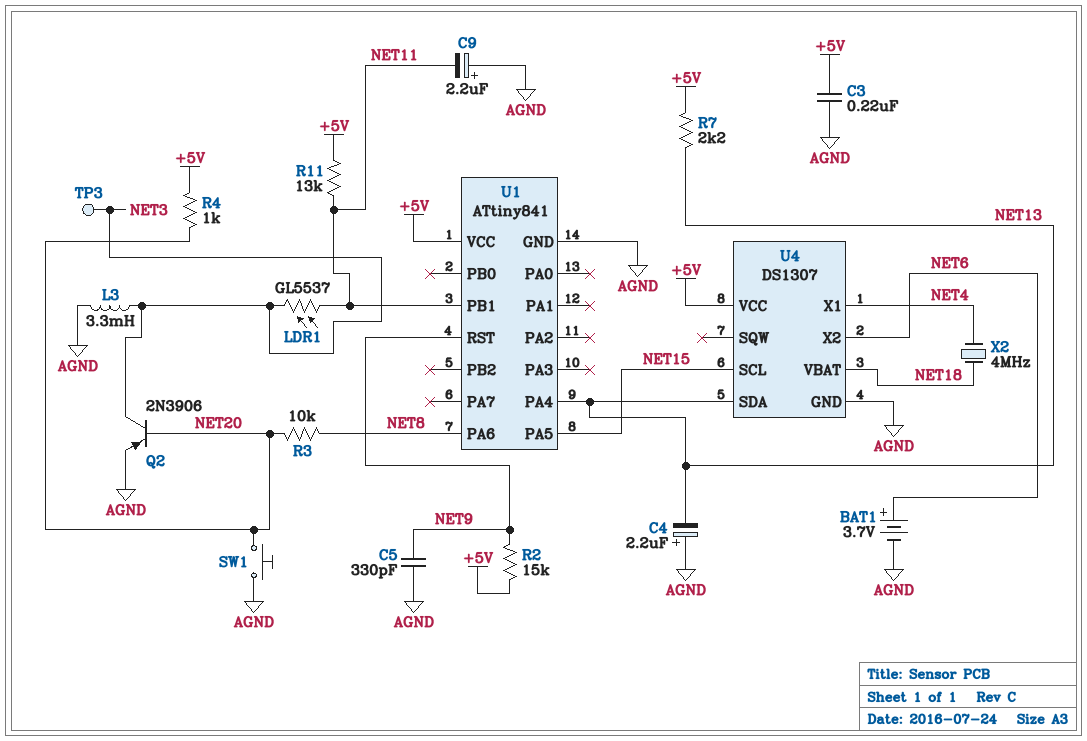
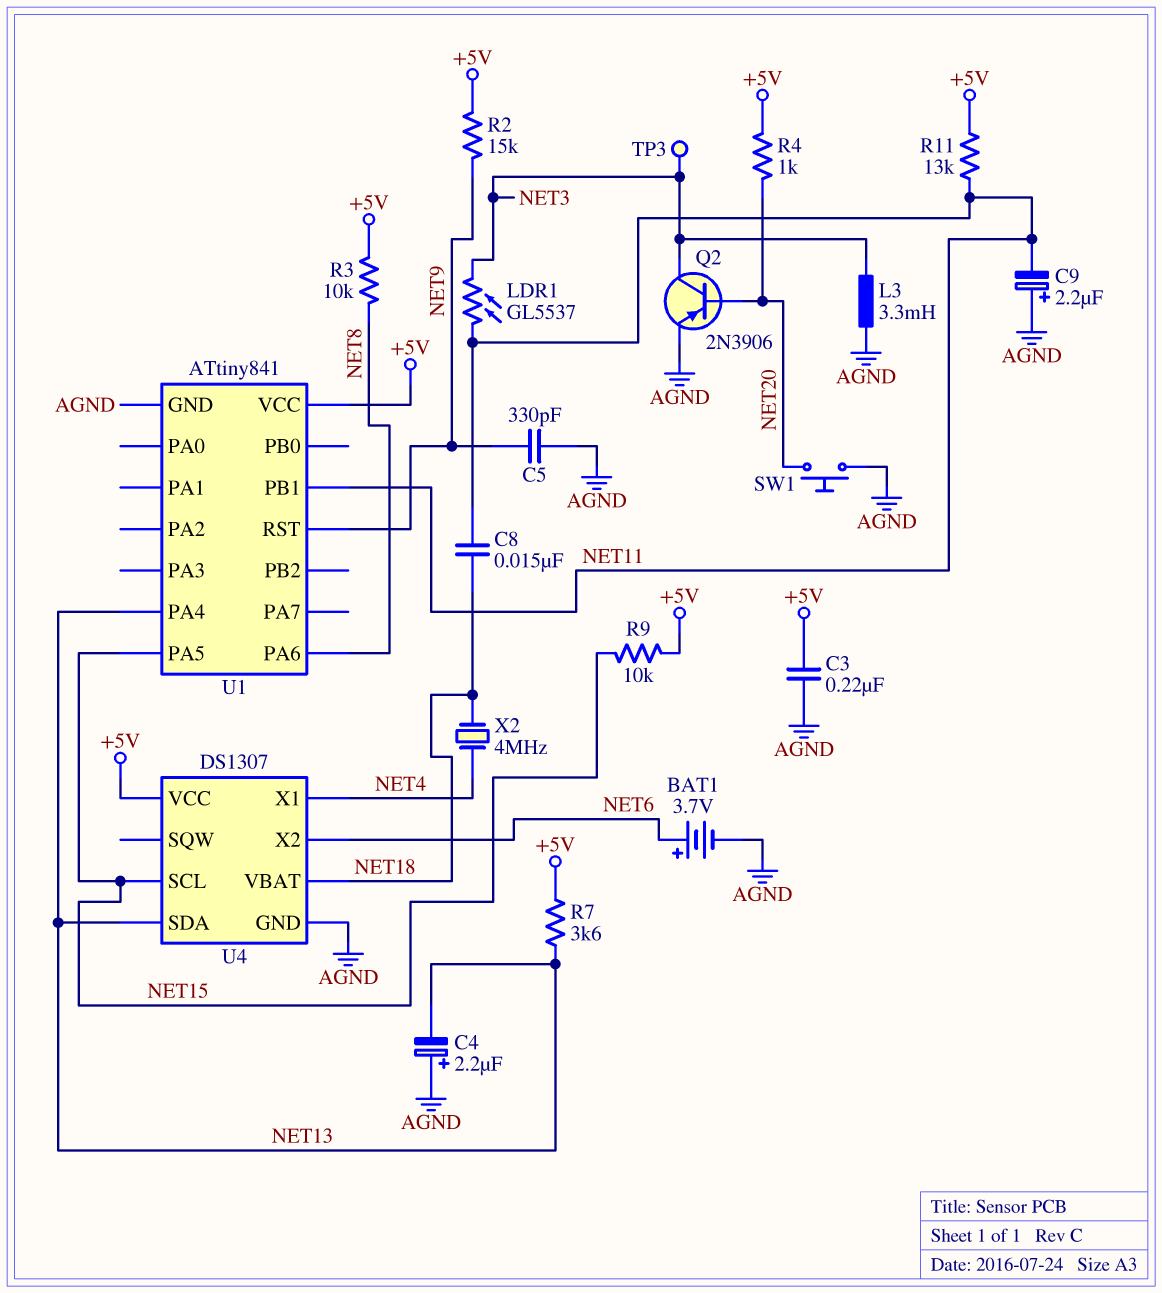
C8: none -> 15nF (NET11, NET18)
R3: 10k (NET8, NET20) -> 10k (+5V, NET8)
R7: 2.2k (+5V, NET13) -> 3.6k (+5V, NET13)
R9: none -> 10k (+5V, NET15)

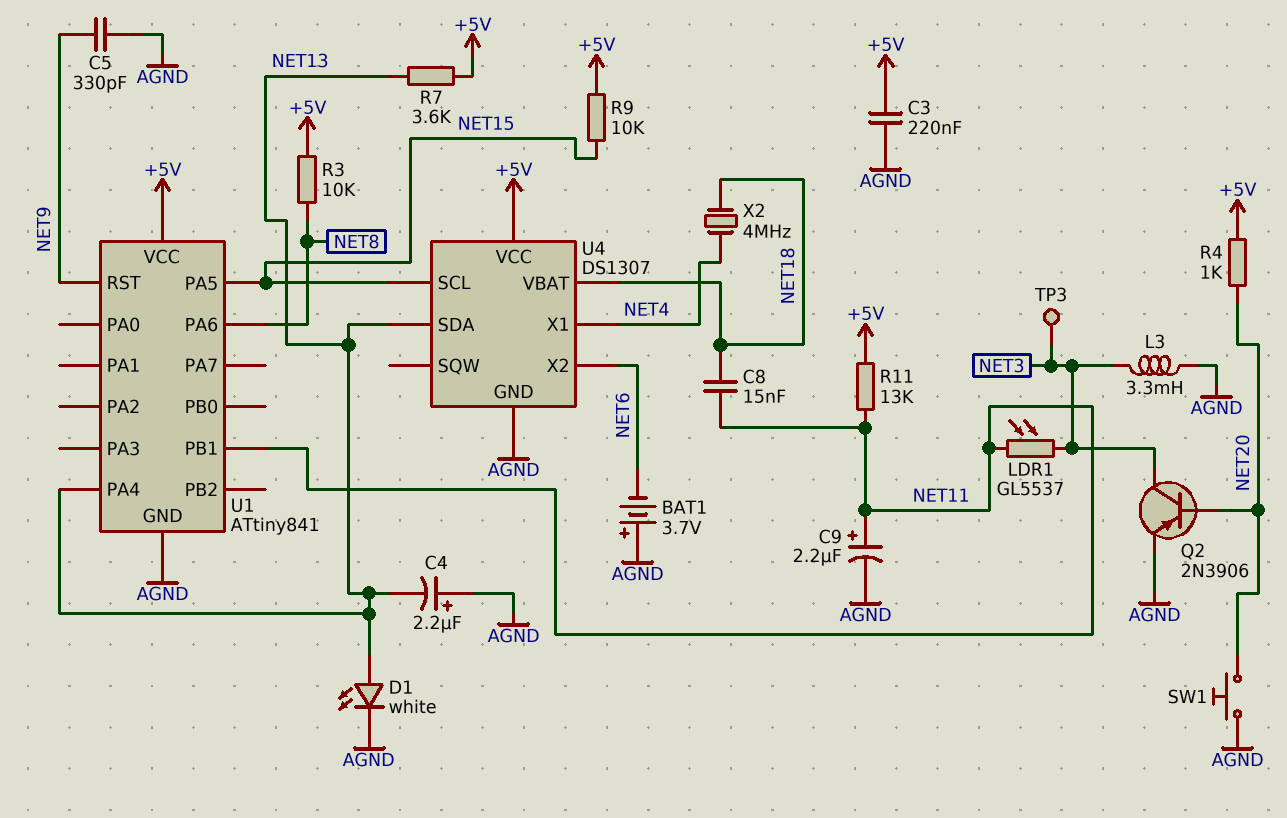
BAT1: 3.7V (plus NET6, minus AGND) -> 3.7V (plus AGND, minus NET6)
C9: 2.2uF (plus AGND, minus NET11) -> 2.2uF (plus NET11, minus AGND)
D1: none -> LED white (A NET13, K AGND)
R2: 15k (+5V, NET9) -> none

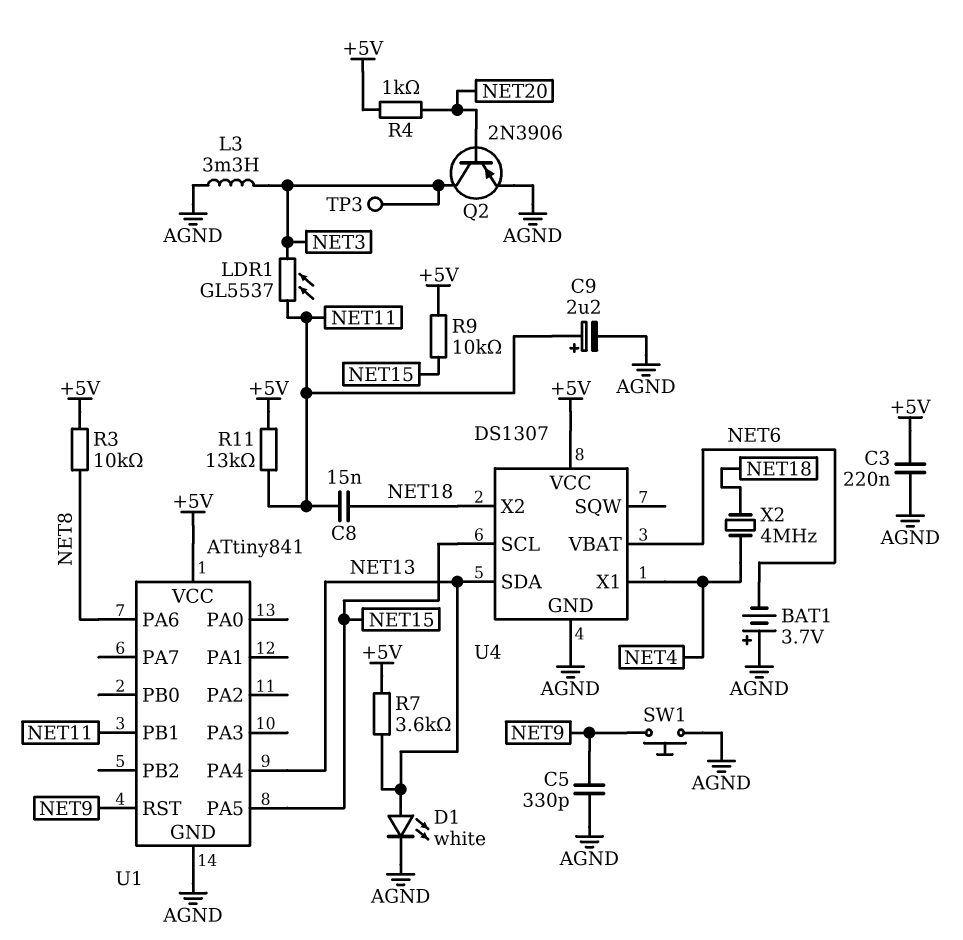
C4: 2.2uF (plus AGND, minus NET13) -> none
SW1: button (AGND, NET20) -> button (AGND, NET9)
U4 pin VBAT: NET18 -> NET6
U4 pin X2: NET6 -> NET18

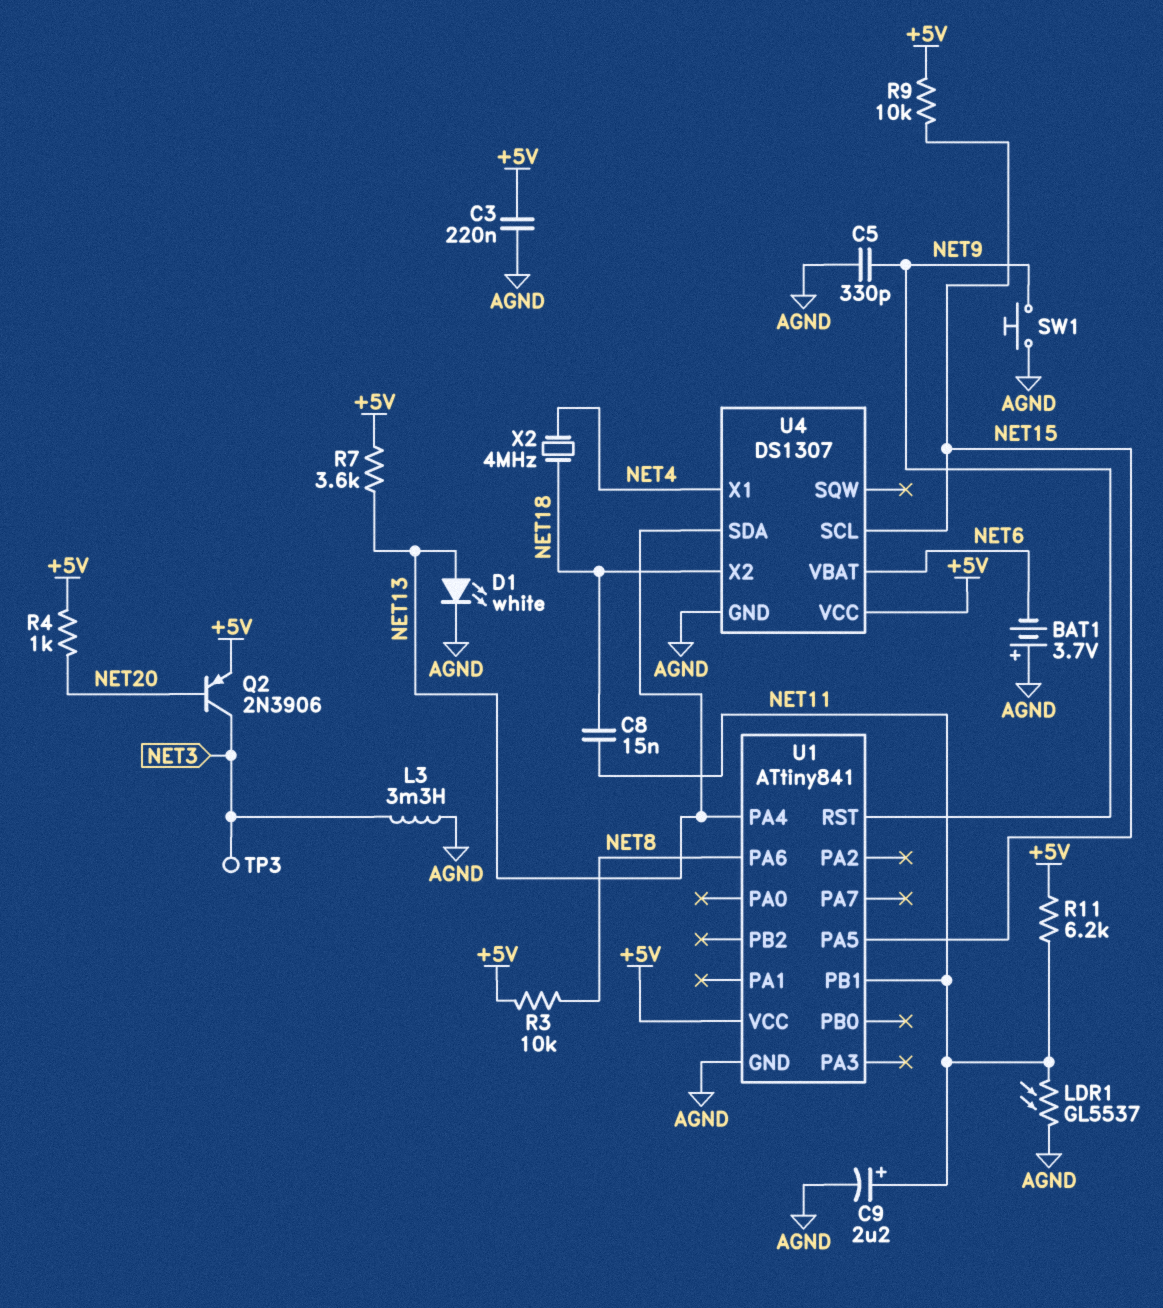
LDR1: GL5537 (NET3, NET11) -> GL5537 (AGND, NET11)
Q2: PNP 2N3906 (B NET20, C NET3, E AGND) -> PNP 2N3906 (B NET20, C NET3, E +5V)
R11: 13k (+5V, NET11) -> 6.2k (+5V, NET11)

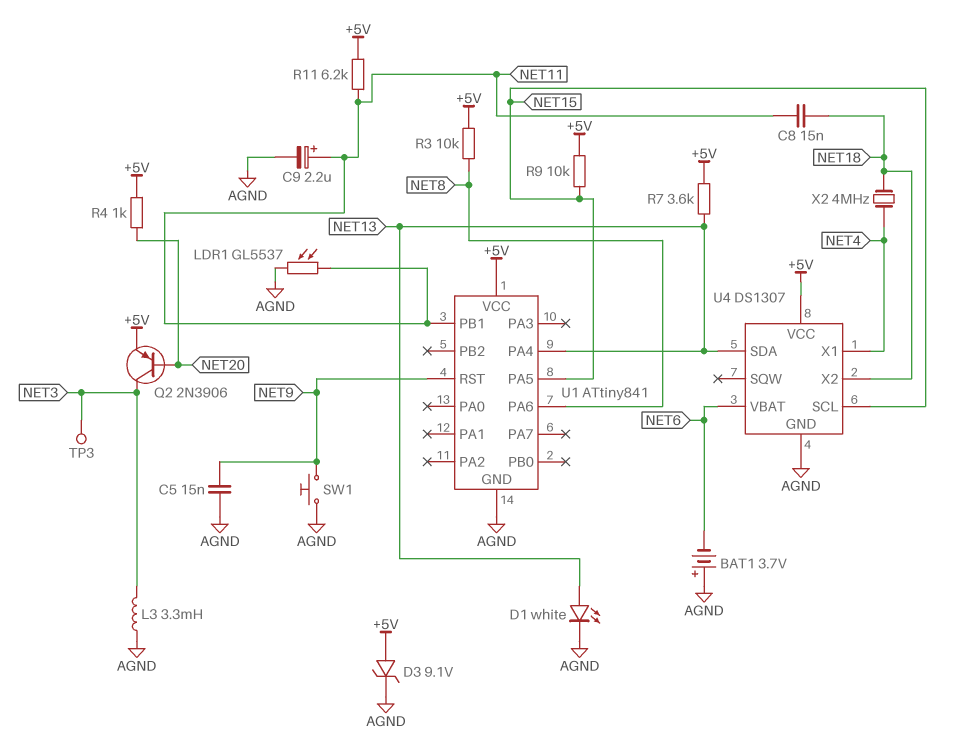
C3: 220nF (+5V, AGND) -> none
C5: 330pF (AGND, NET9) -> 15nF (AGND, NET9)
D3: none -> zener 9.1V (A +5V, K AGND)

